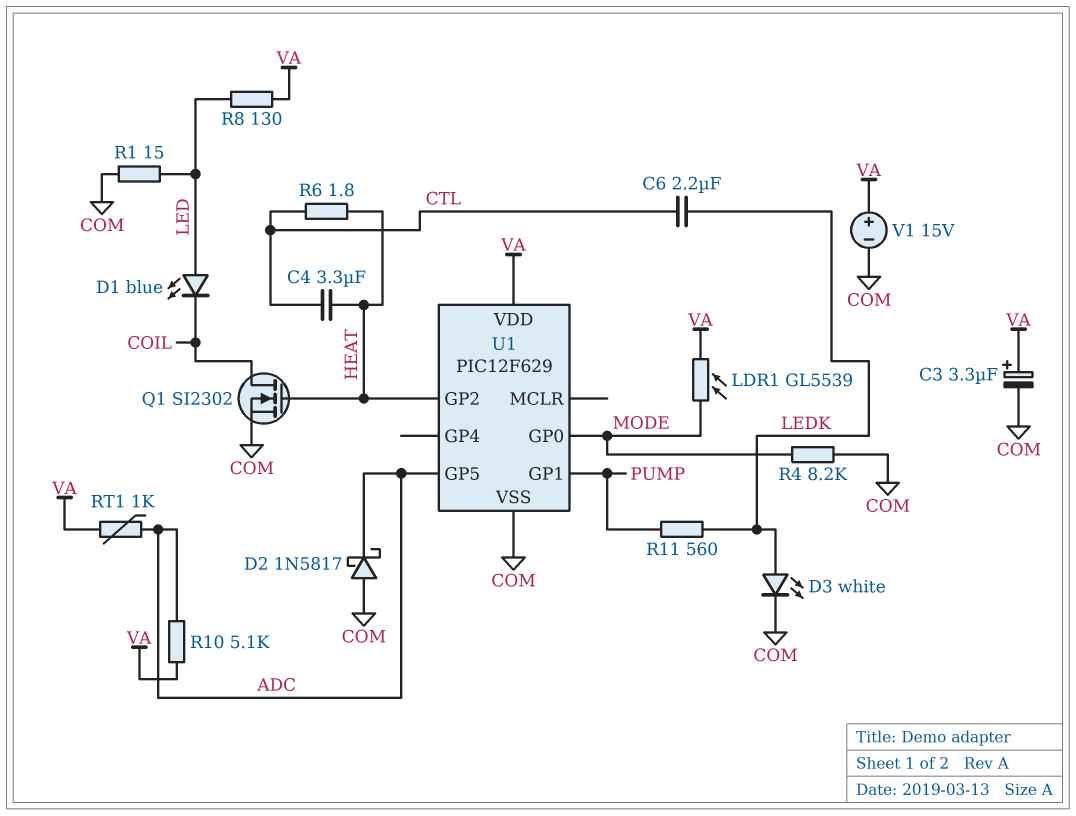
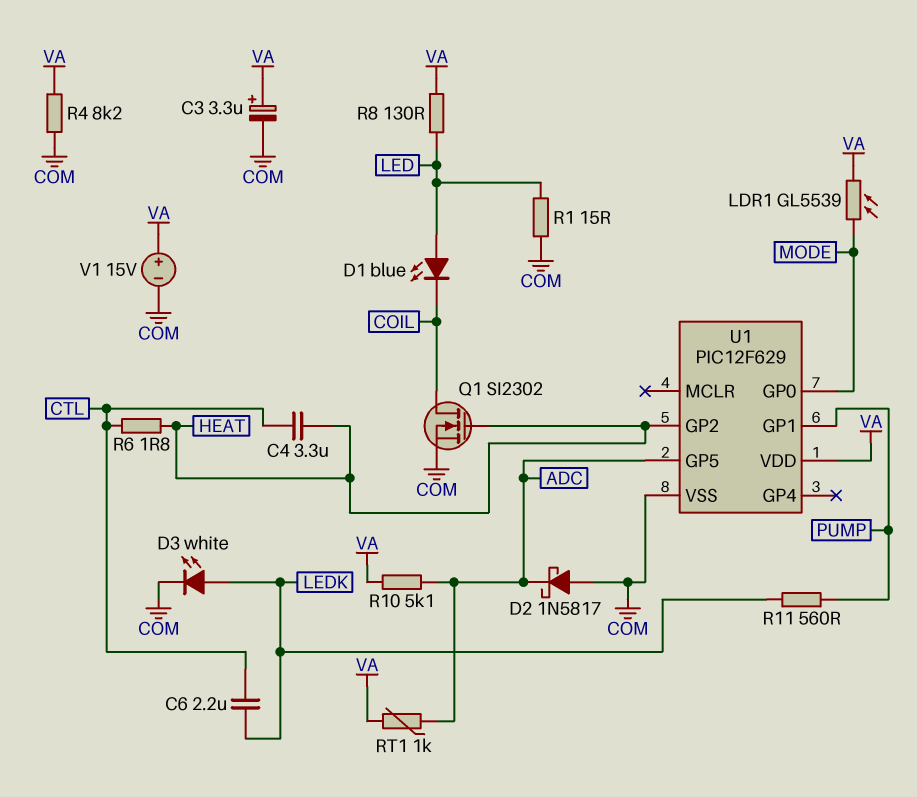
R4: 8.2k (COM, MODE) -> 8.2k (COM, VA)

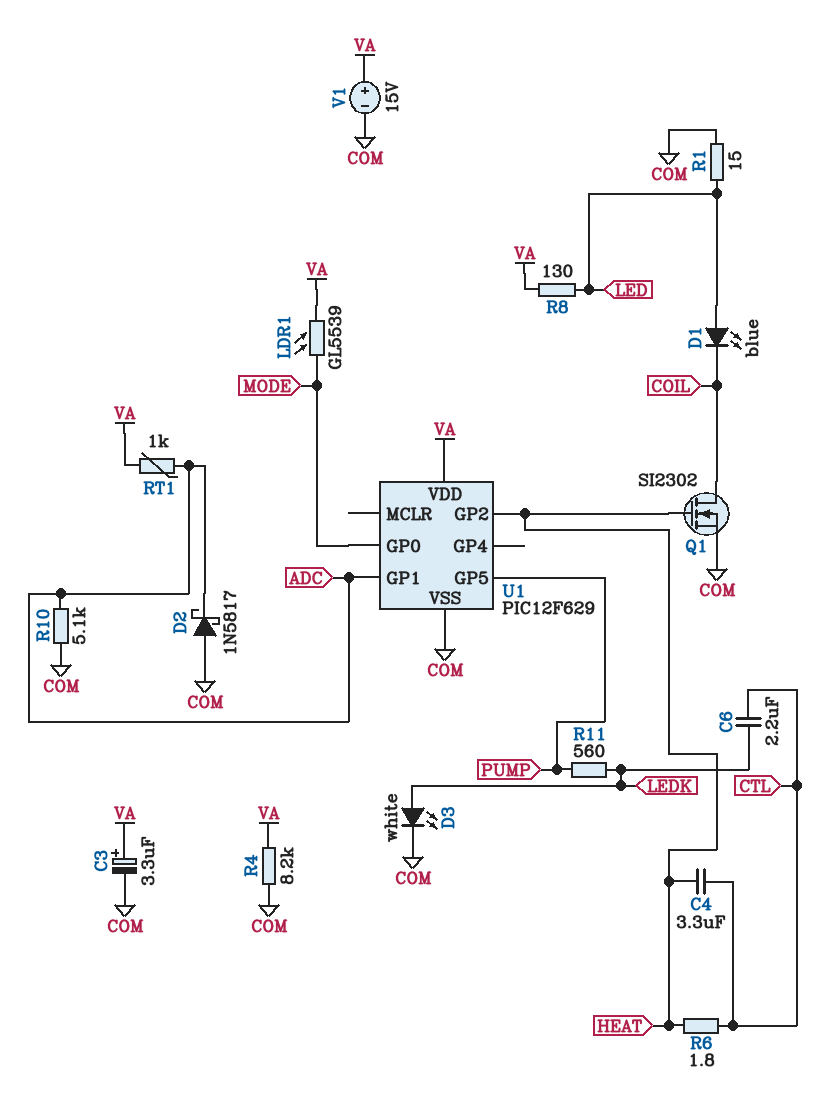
R10: 5.1k (ADC, VA) -> 5.1k (ADC, COM)
U1 pin GP1: PUMP -> ADC
U1 pin GP5: ADC -> PUMP

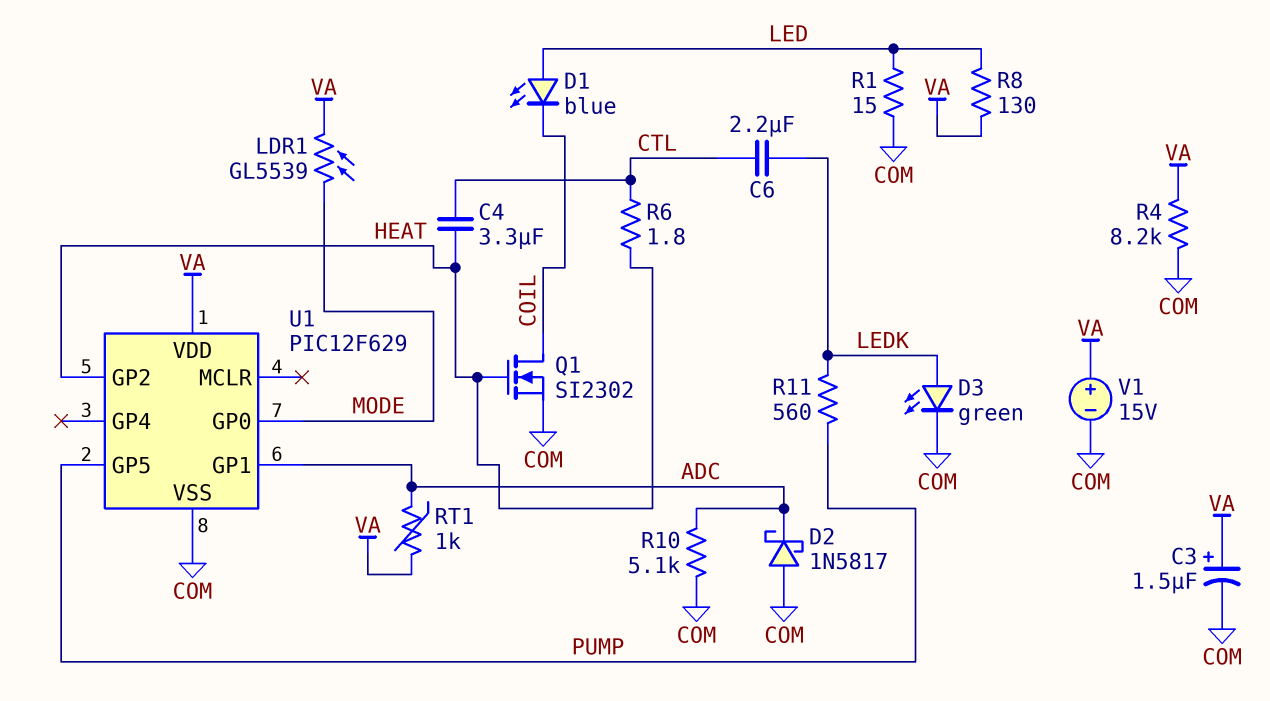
C3: 3.3uF (plus VA, minus COM) -> 1.5uF (plus VA, minus COM)
D3: LED white (A LEDK, K COM) -> LED green (A LEDK, K COM)

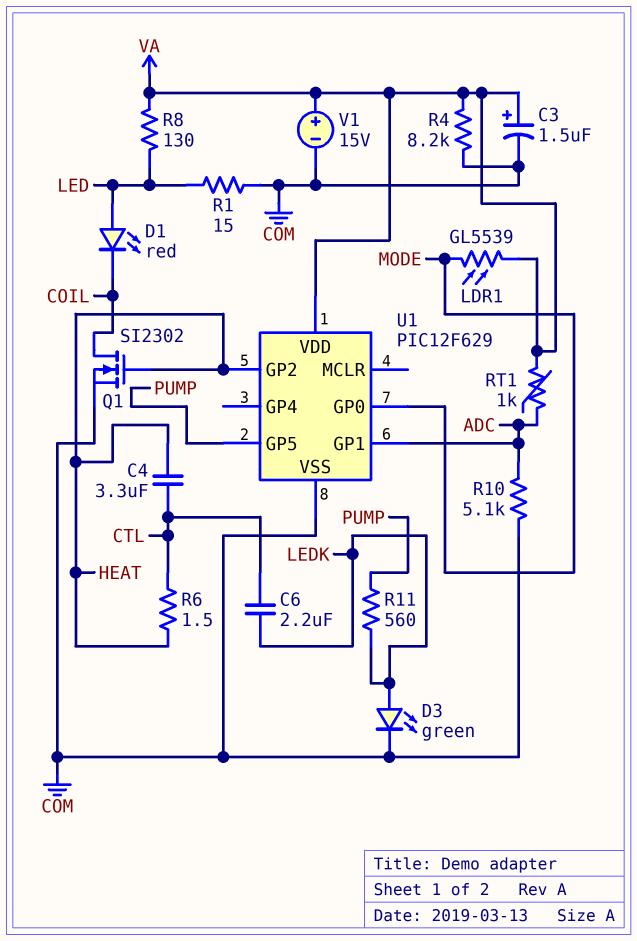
D1: LED blue (A LED, K COIL) -> LED red (A LED, K COIL)
D2: schottky 1N5817 (A COM, K ADC) -> none
R6: 1.8 (CTL, HEAT) -> 1.5 (CTL, HEAT)

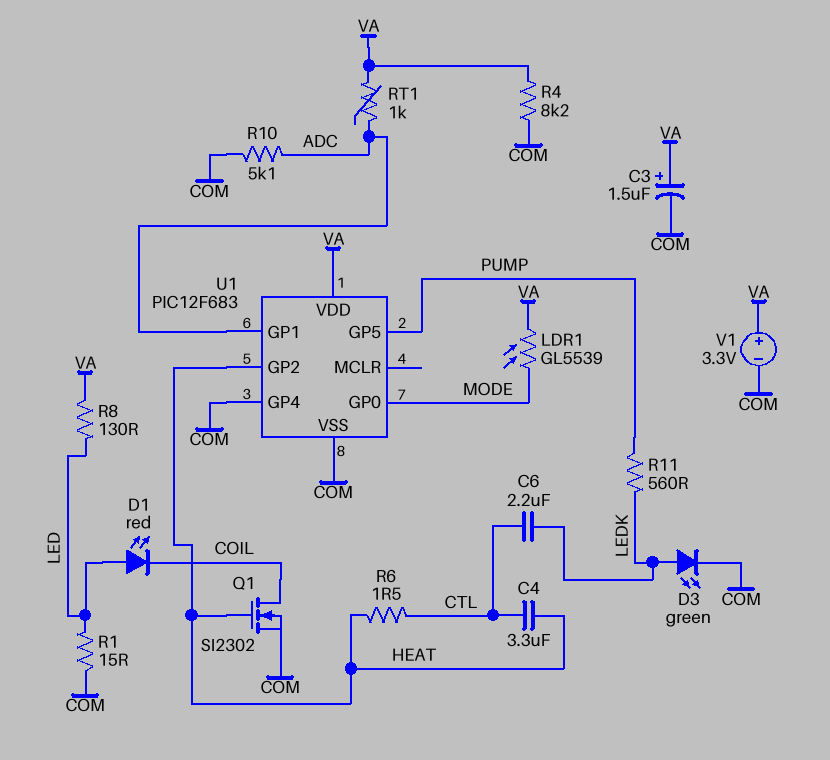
U1: PIC12F629 -> PIC12F683
U1 pin GP4: none -> COM
V1: 15V (plus VA, minus COM) -> 3.3V (plus VA, minus COM)

